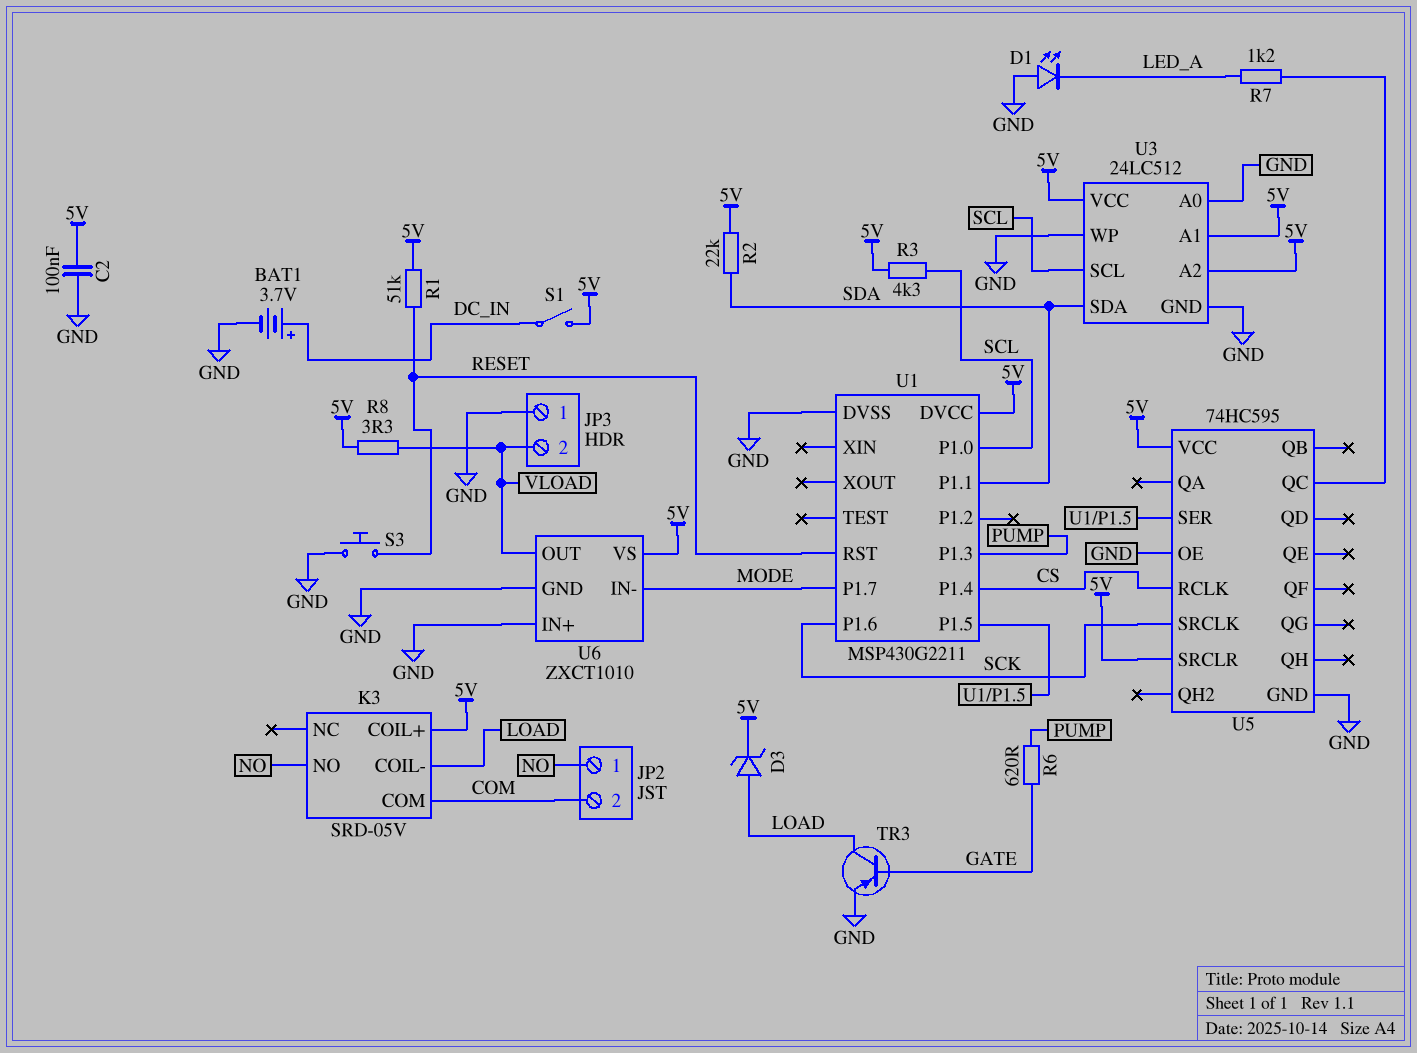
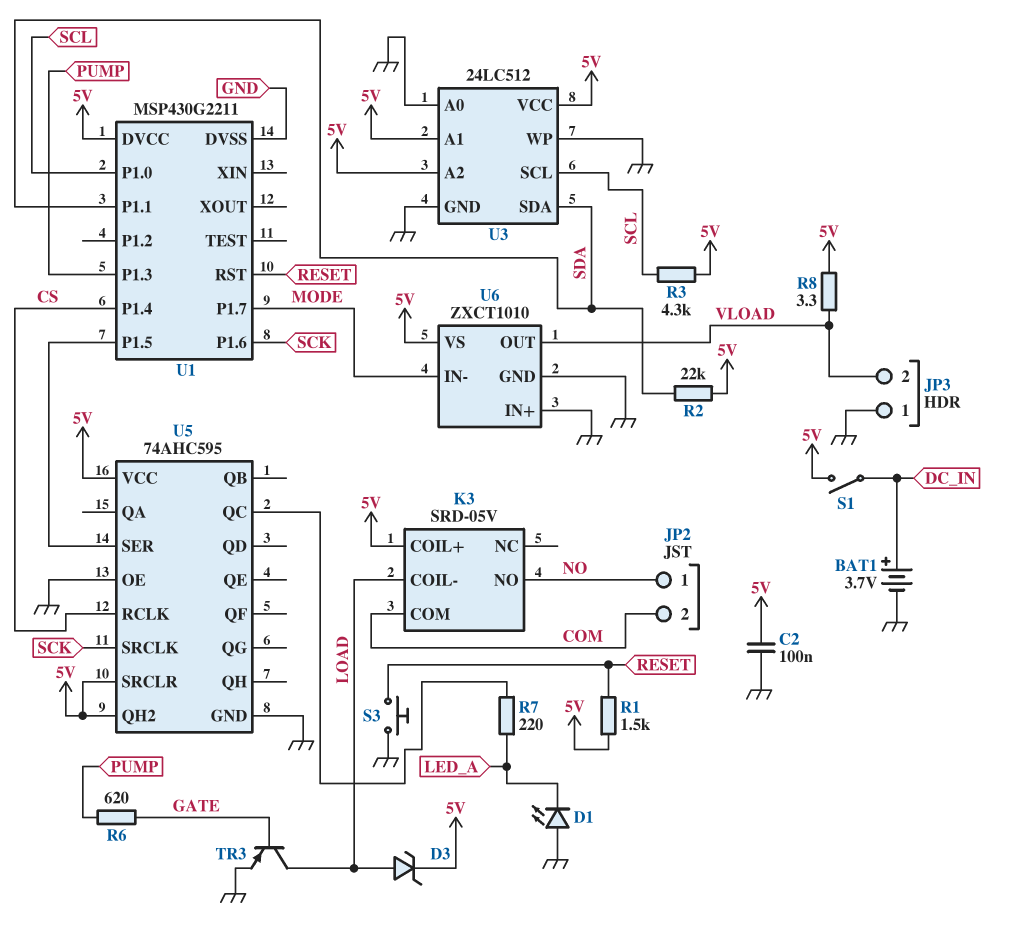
R1: 51k (5V, RESET) -> 1.5k (5V, RESET)
R7: 1.2k (LED_A, U5/QC) -> 220 (LED_A, U5/QC)
U5: 74HC595 -> 74AHC595
U5 pin QH2: none -> 5V

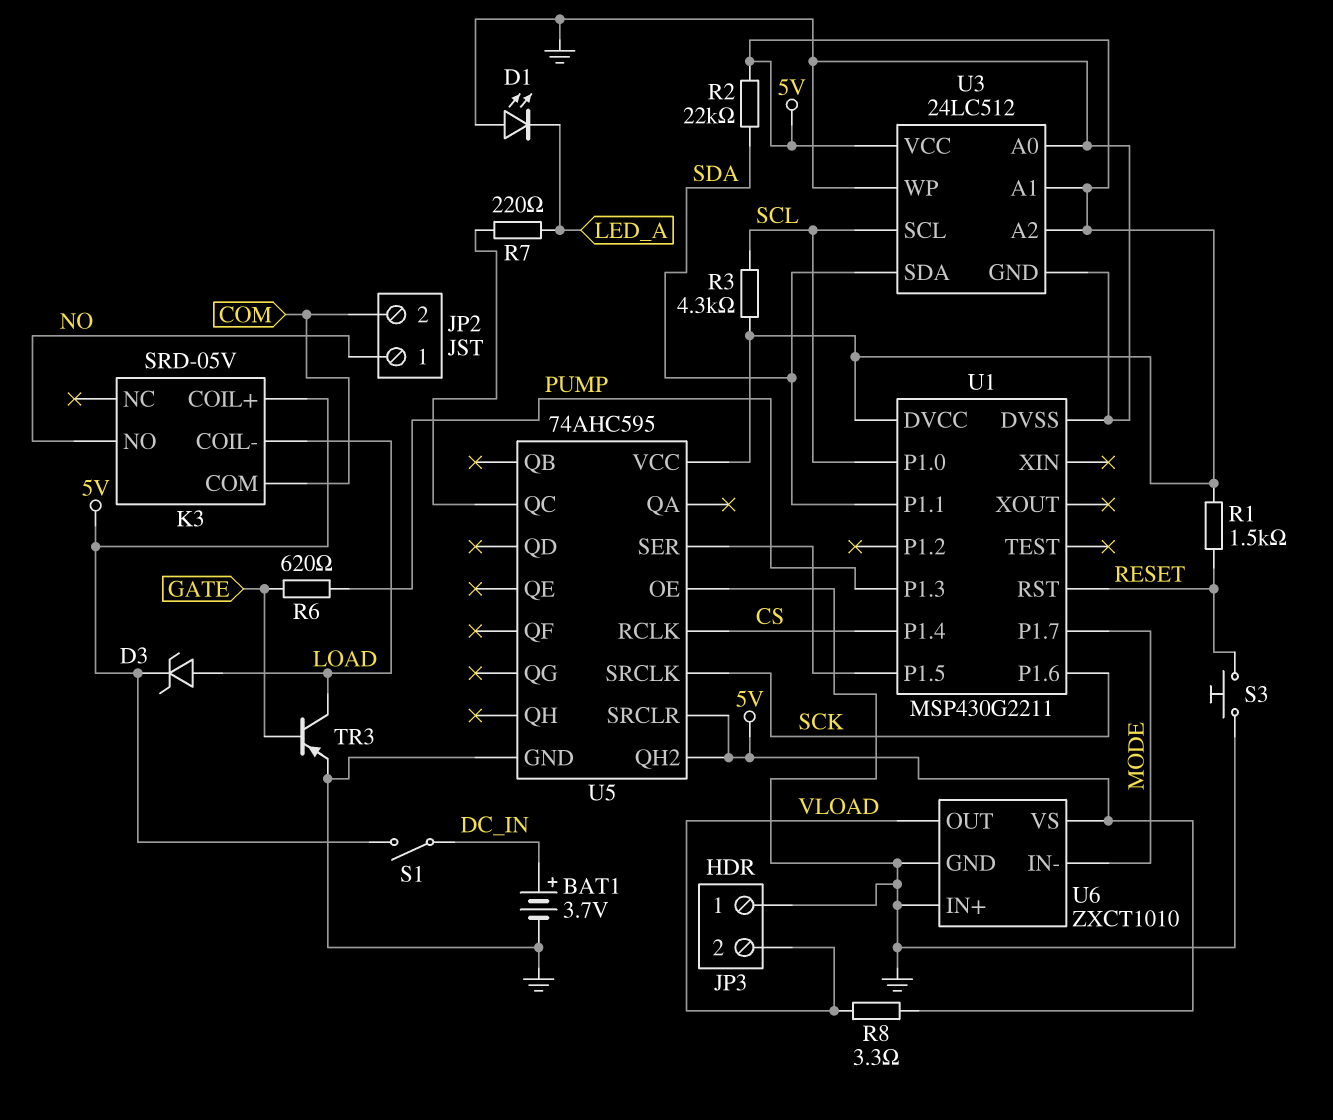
C2: 100nF (5V, GND) -> none

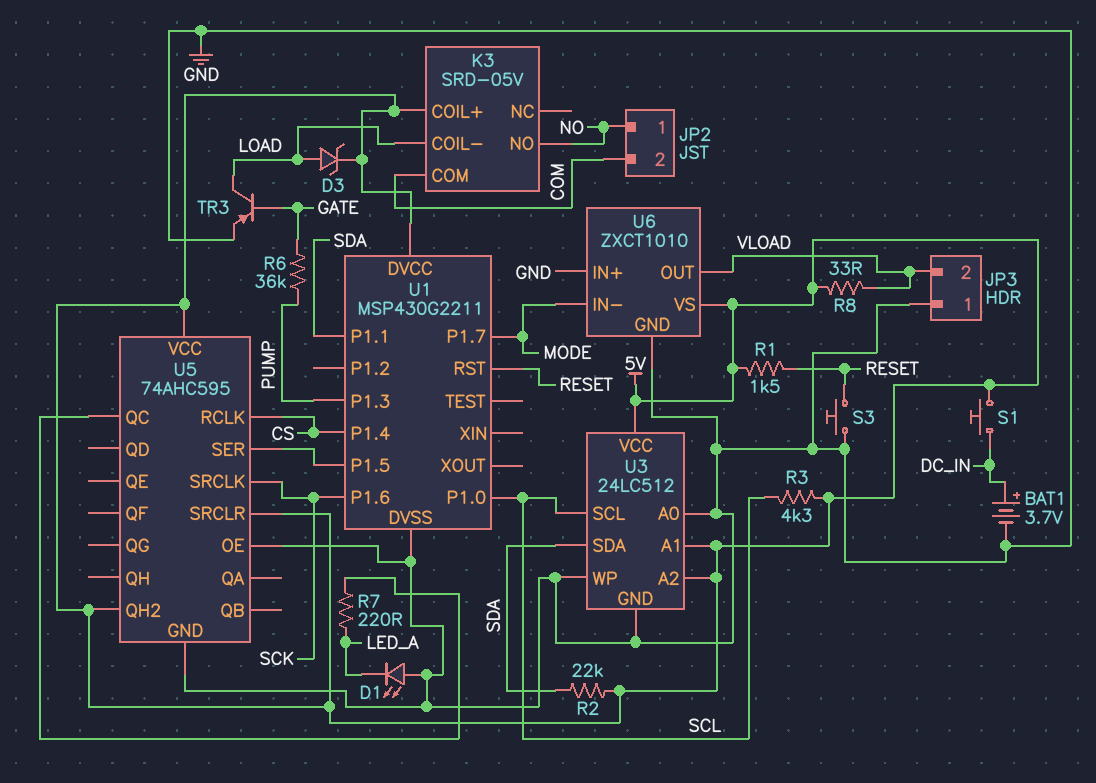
R6: 620 (GATE, PUMP) -> 36k (GATE, PUMP)
R8: 3.3 (5V, VLOAD) -> 33 (5V, VLOAD)
S1: switch (5V, DC_IN) -> button (5V, DC_IN)

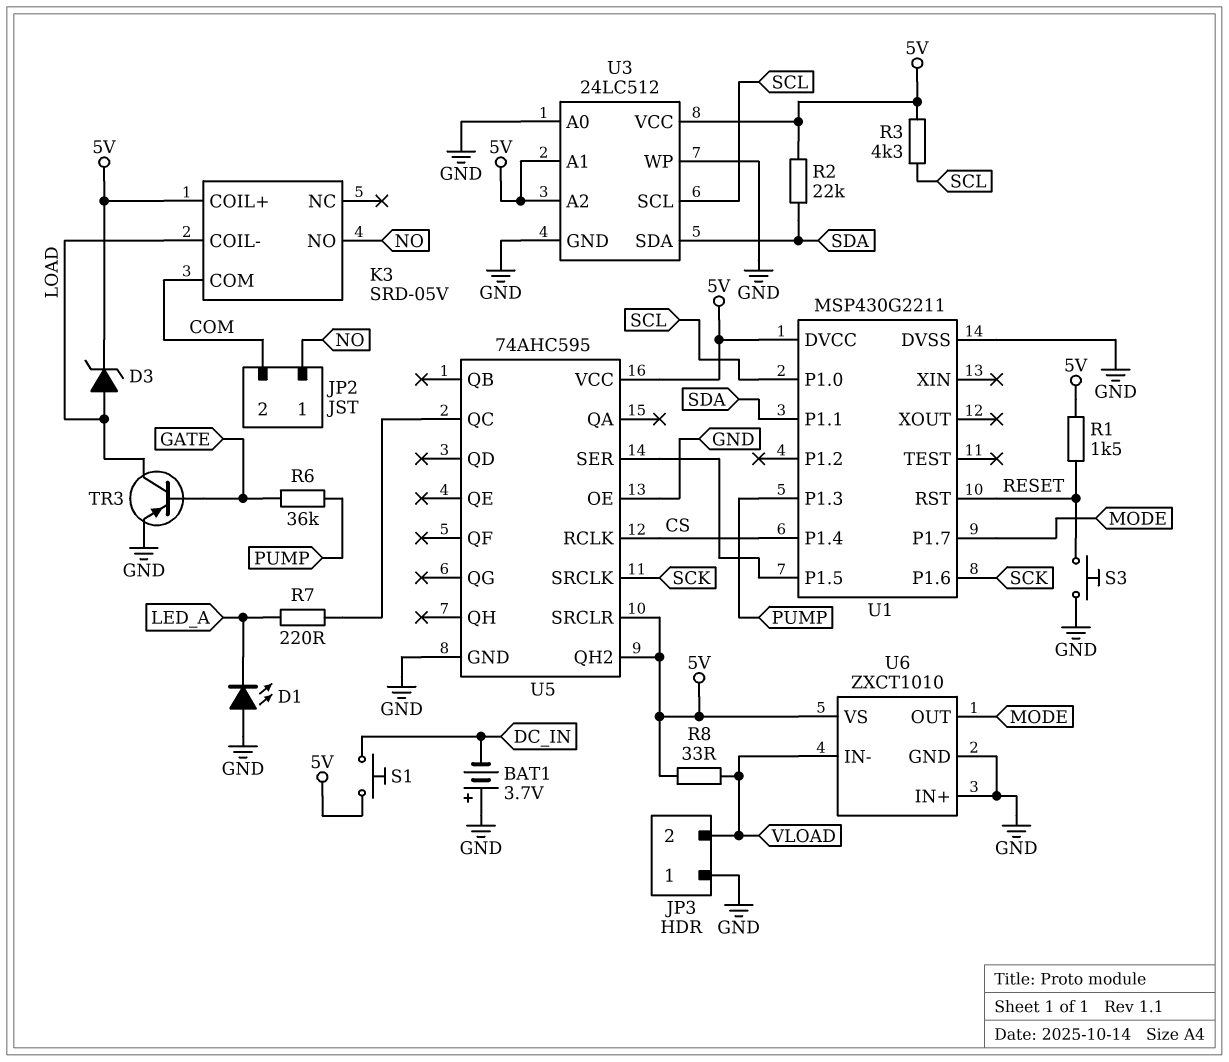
BAT1: 3.7V (plus DC_IN, minus GND) -> 3.7V (plus GND, minus DC_IN)
U6 pin IN-: MODE -> VLOAD
U6 pin OUT: VLOAD -> MODE

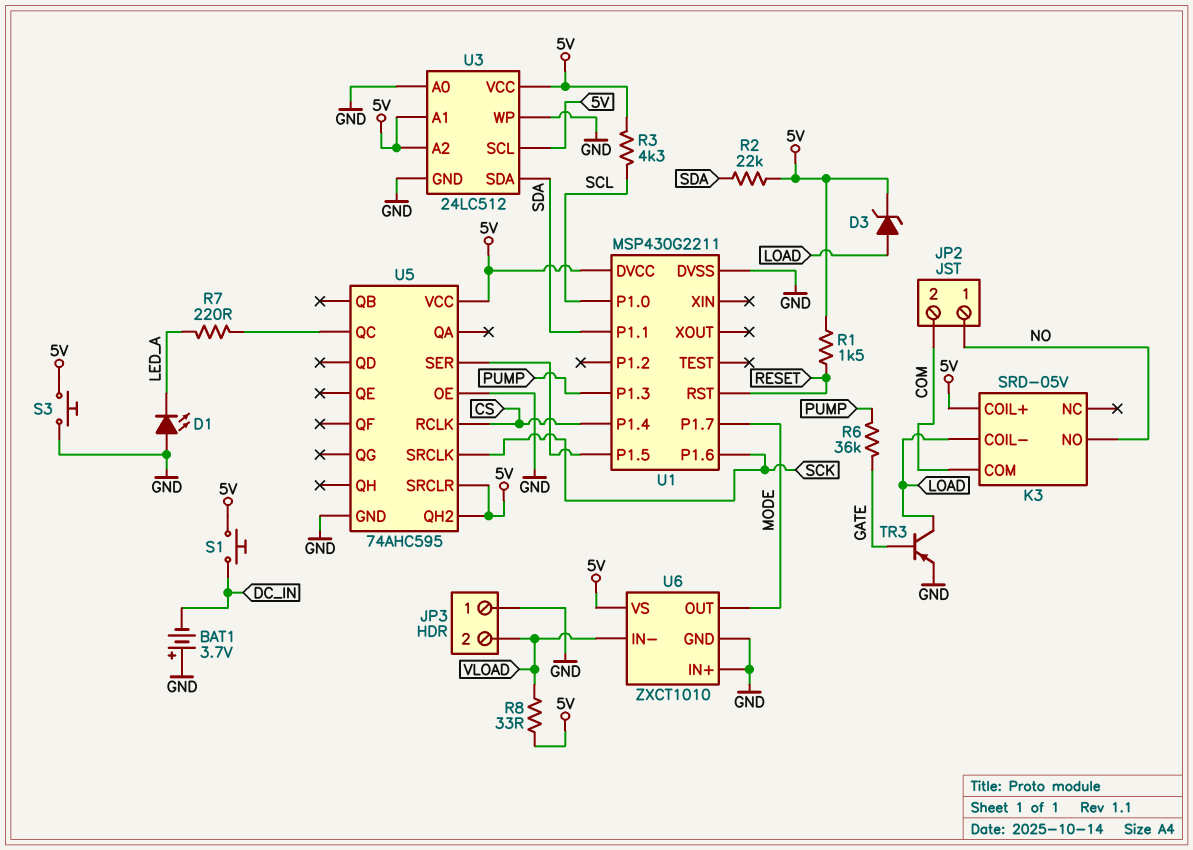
S3: button (GND, RESET) -> button (5V, GND)
U3 pin SCL: SCL -> 5V

